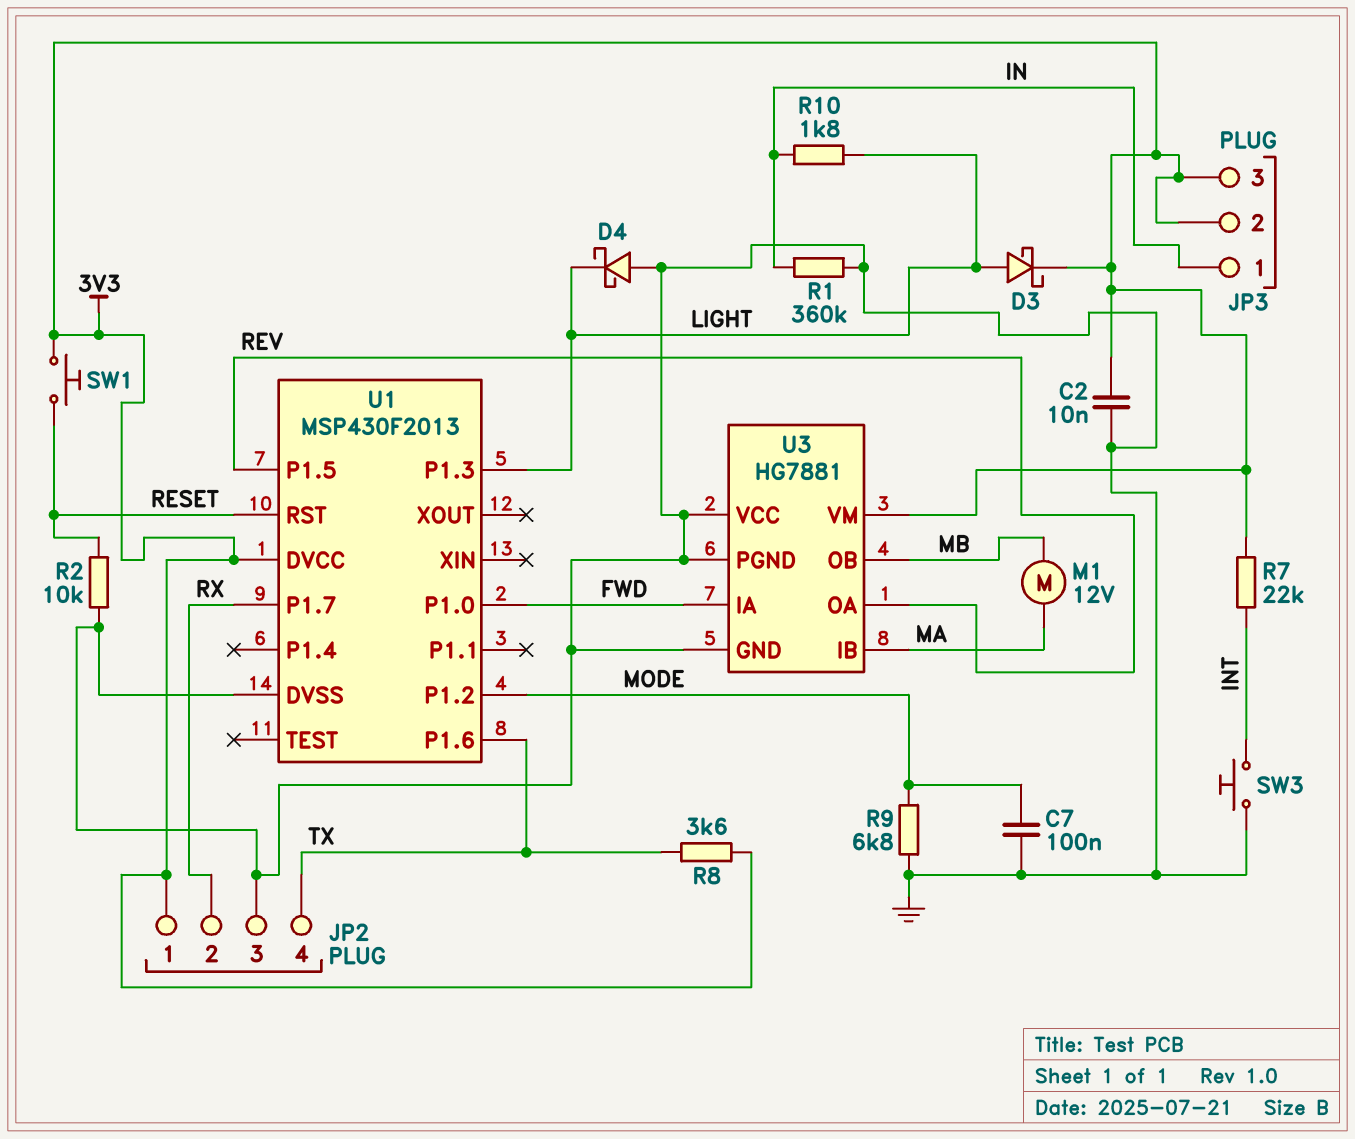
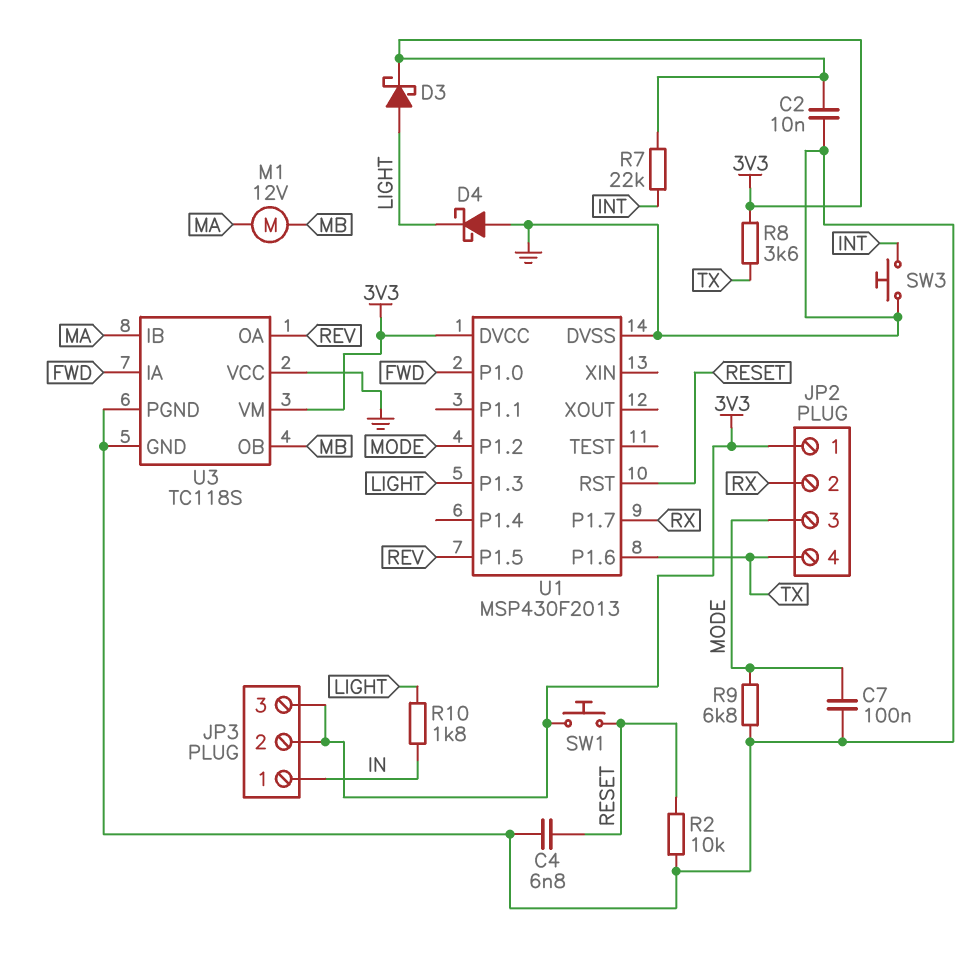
C4: none -> 6.8nF (GND, RESET)
JP2 pin 3: GND -> MODE
R1: 360k (GND, IN) -> none
U3: HG7881 -> TC118S

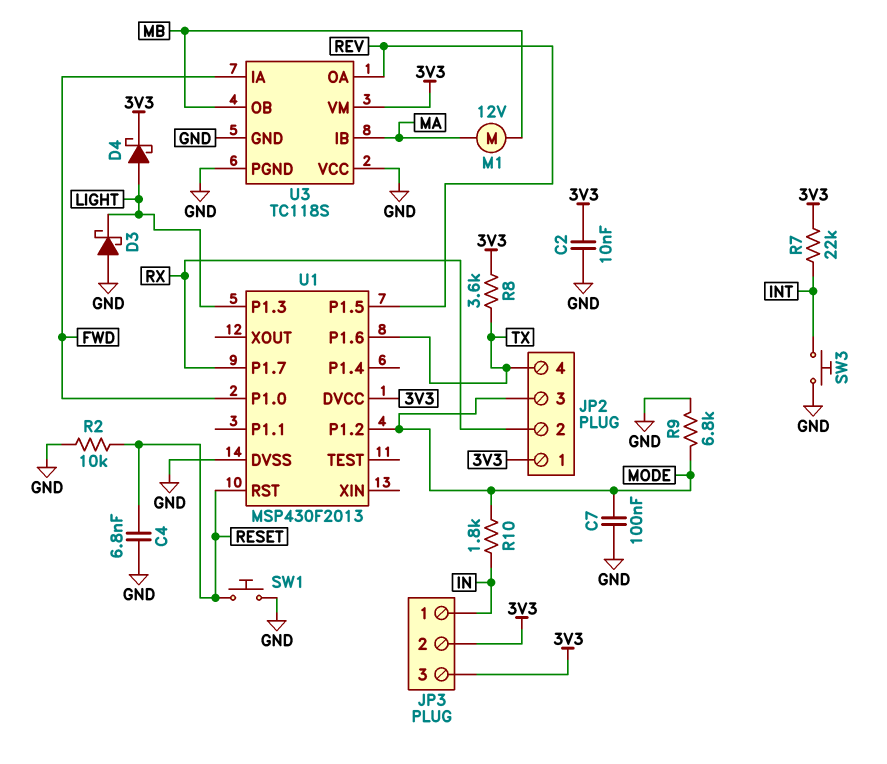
D3: schottky (A LIGHT, K 3V3) -> schottky (A GND, K LIGHT)
D4: schottky (A GND, K LIGHT) -> schottky (A LIGHT, K 3V3)
R10: 1.8k (IN, LIGHT) -> 1.8k (IN, MODE)
SW1: button (3V3, RESET) -> button (GND, RESET)

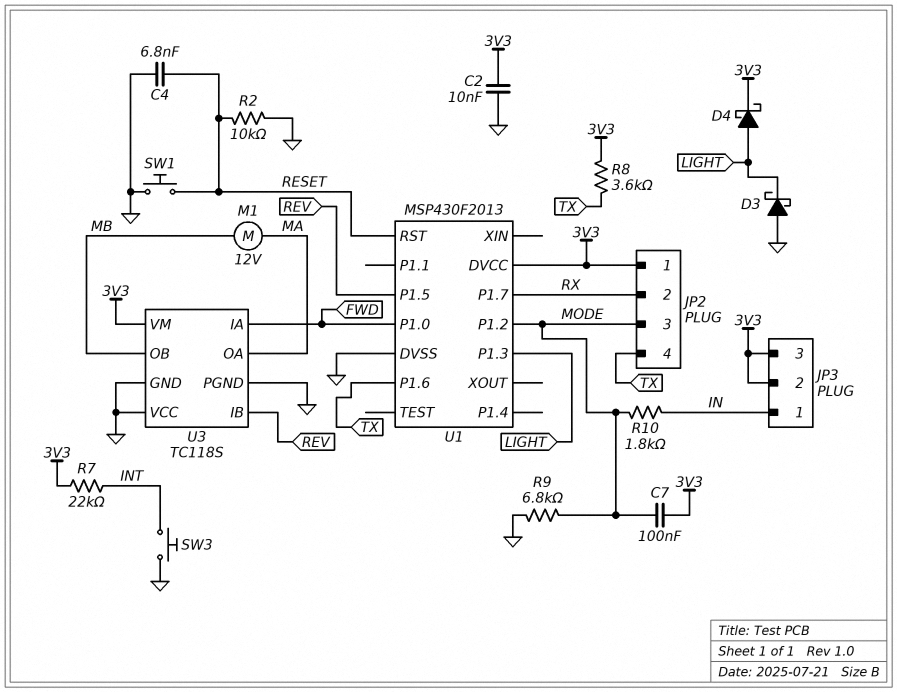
C7: 100nF (GND, MODE) -> 100nF (3V3, MODE)
U3 pin IB: MA -> REV
U3 pin OA: REV -> MA

